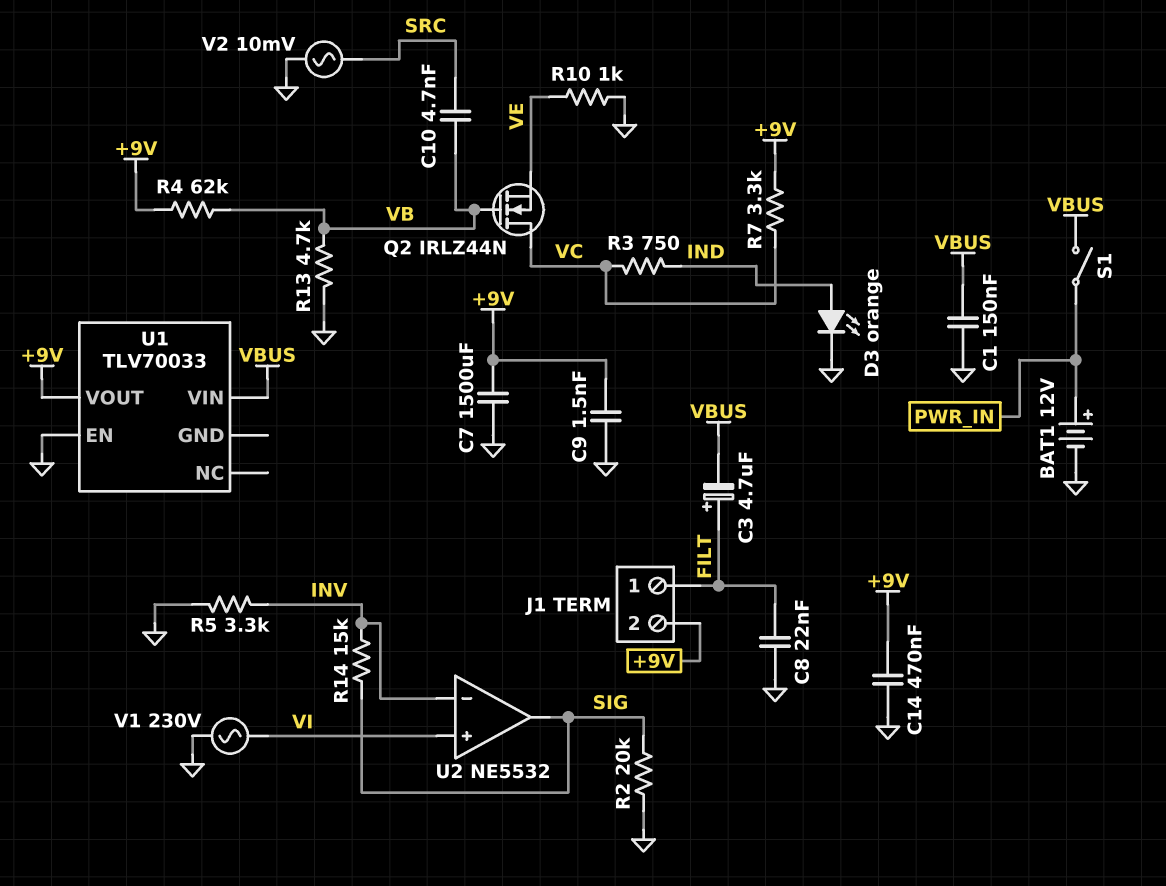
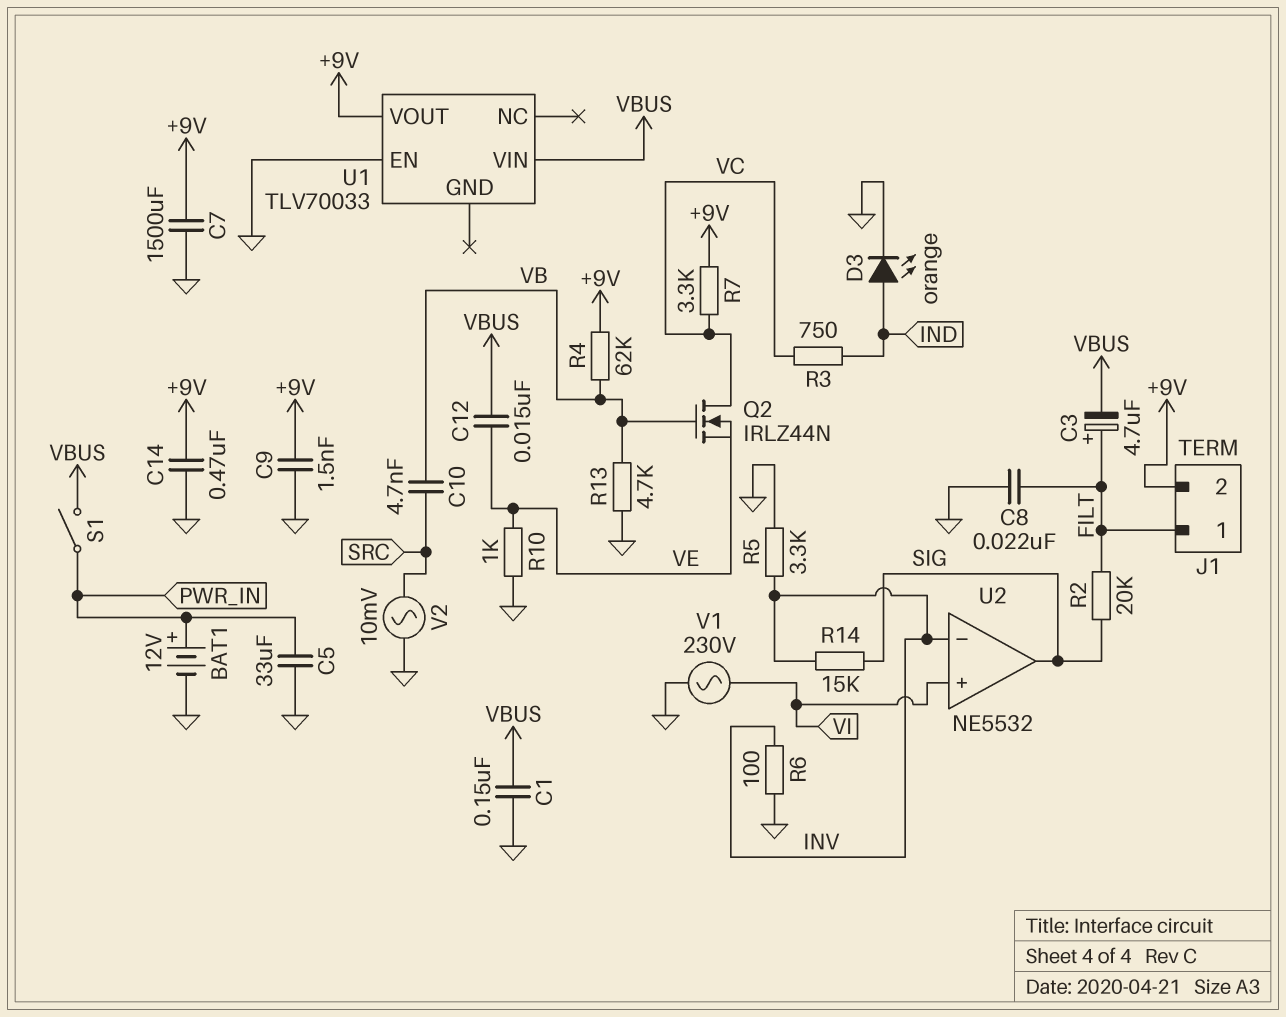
C5: none -> 33uF (GND, PWR_IN)
C12: none -> 15nF (VBUS, VE)
R2: 20k (GND, SIG) -> 20k (FILT, SIG)
R6: none -> 100 (GND, INV)

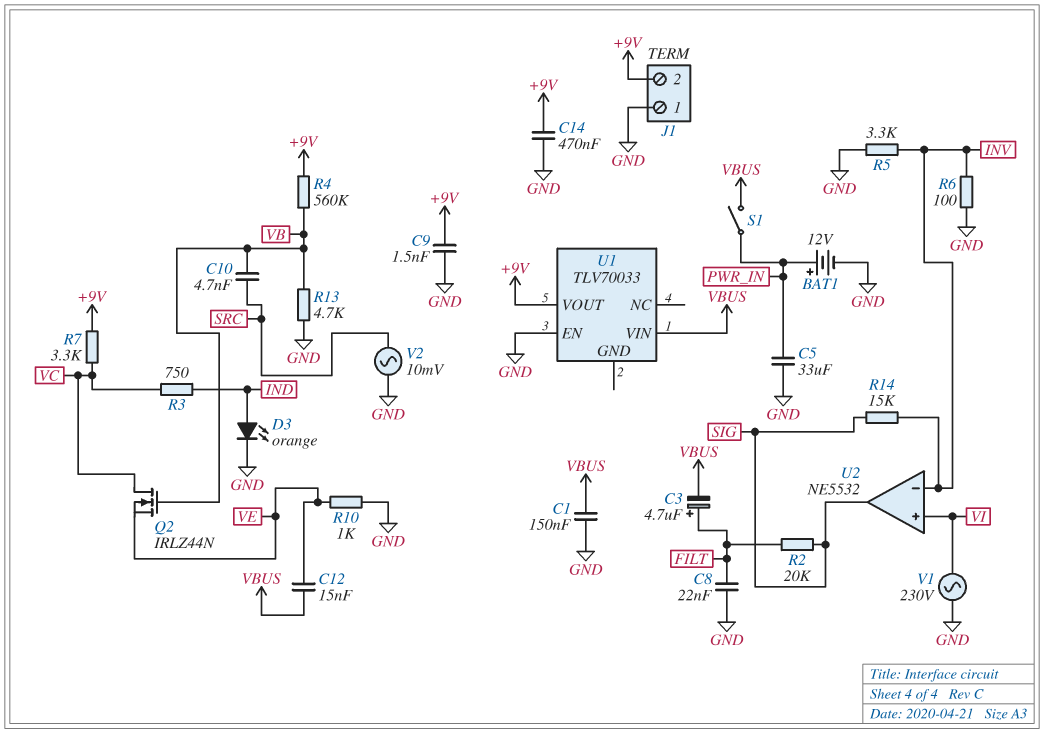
C7: 1500uF (+9V, GND) -> none
J1 pin 1: FILT -> GND
R4: 62k (+9V, VB) -> 560k (+9V, VB)

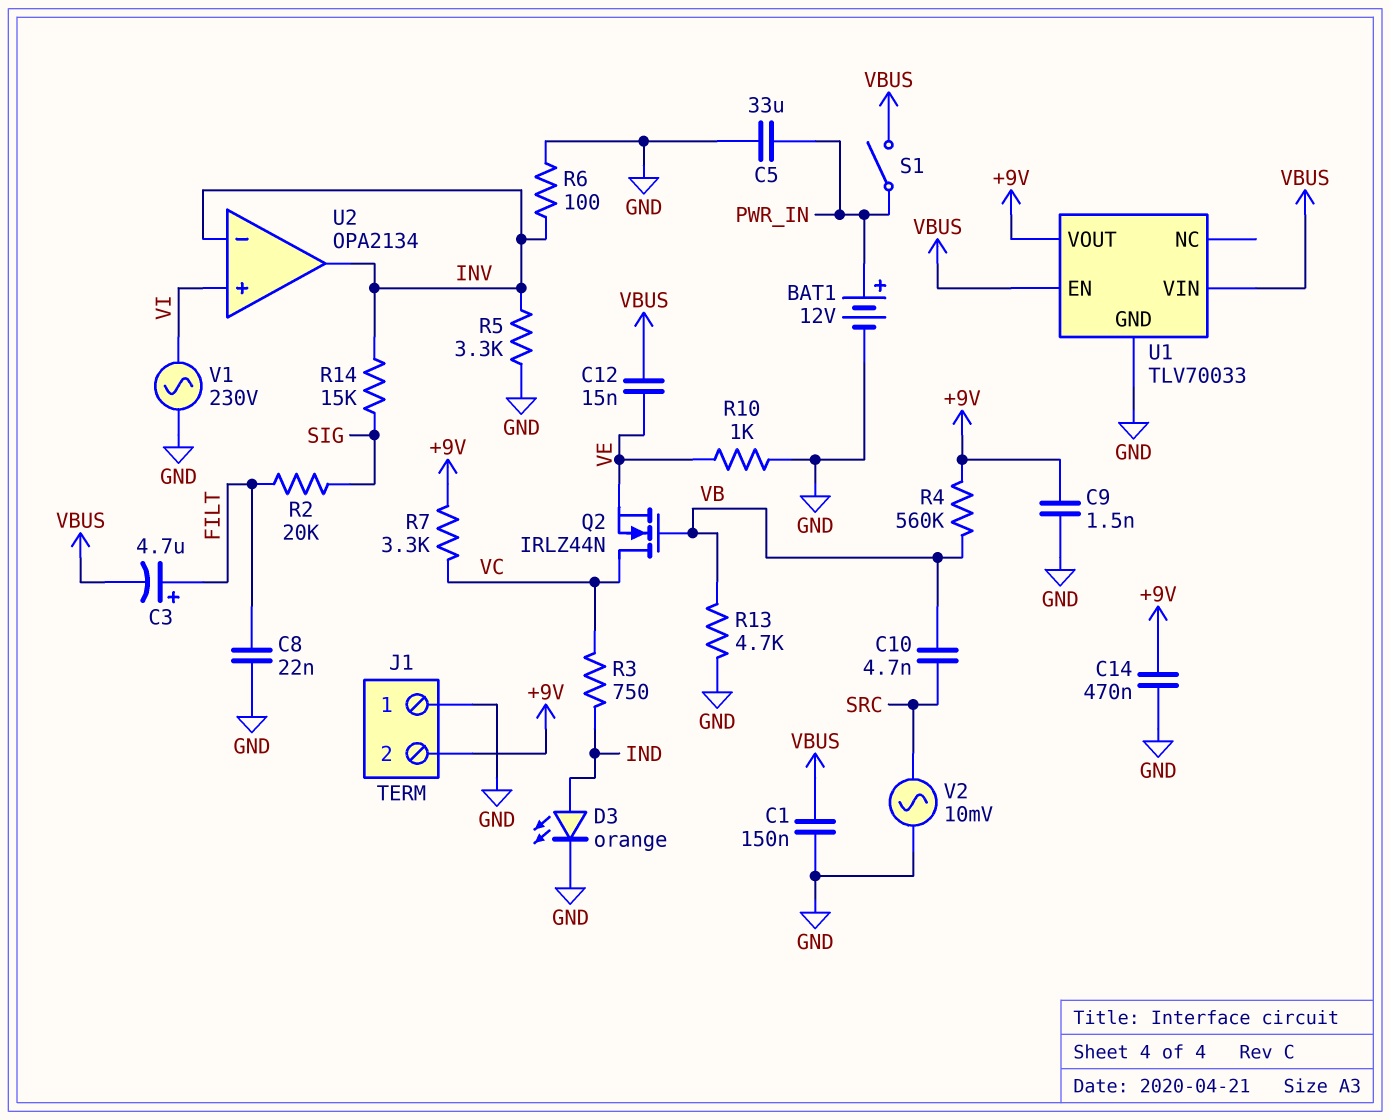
U1 pin EN: GND -> VBUS
U1 pin GND: none -> GND
U2: NE5532 -> OPA2134
U2 pin out: SIG -> INV

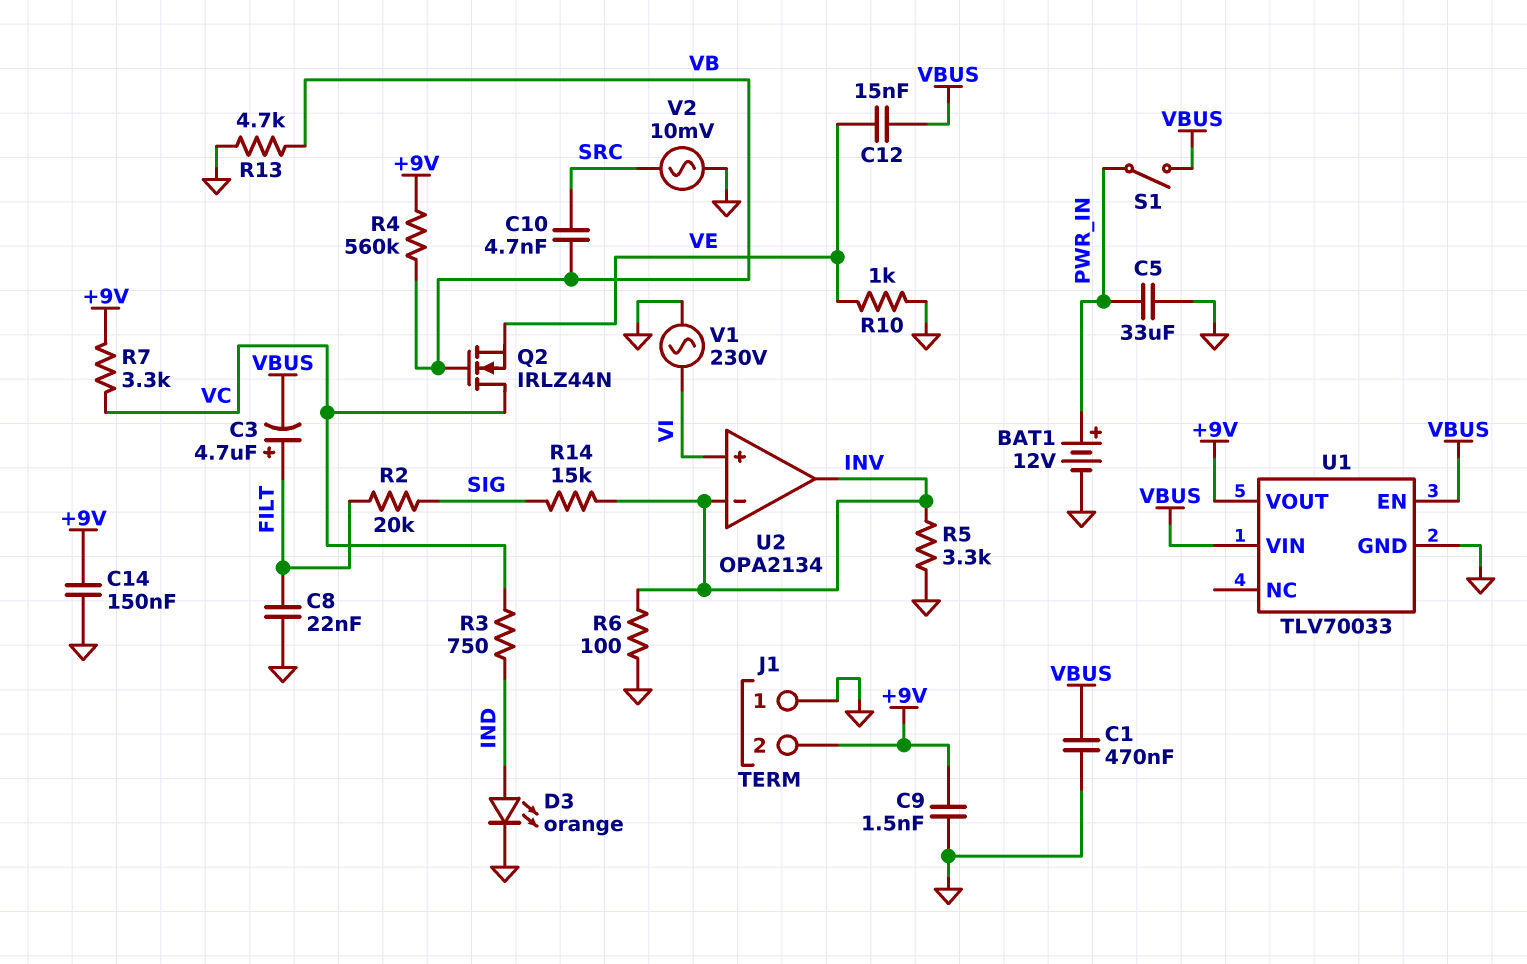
C1: 150nF (GND, VBUS) -> 470nF (GND, VBUS)
C14: 470nF (+9V, GND) -> 150nF (+9V, GND)

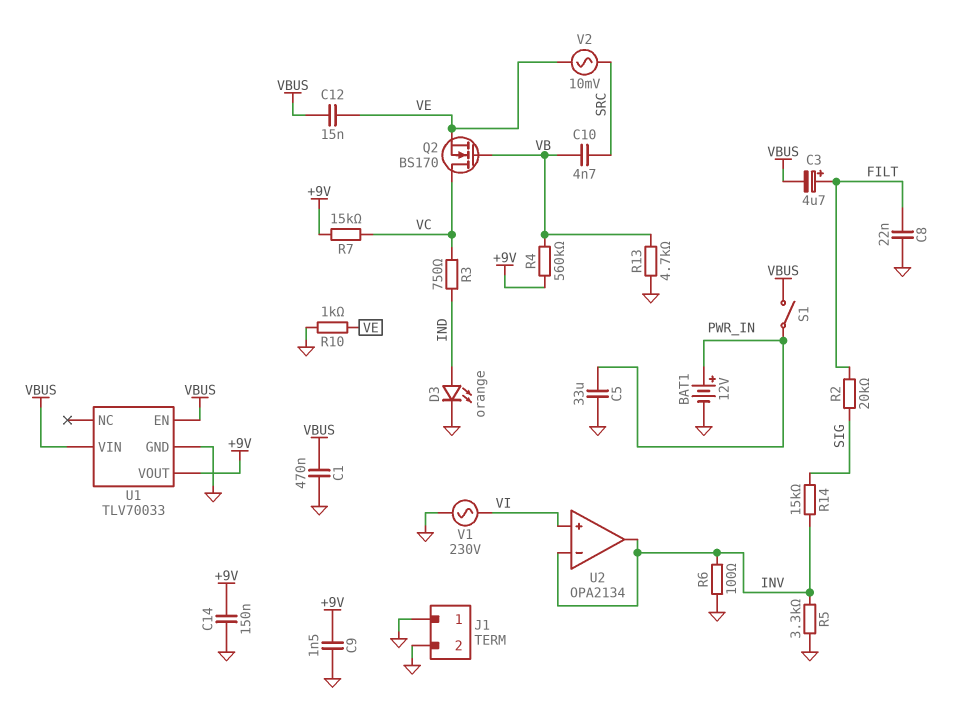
J1 pin 2: +9V -> GND
Q2: NMOS IRLZ44N (G VB, D VC, S VE) -> NMOS BS170 (G VB, D VC, S VE)
R7: 3.3k (+9V, VC) -> 15k (+9V, VC)
V2: AC 10mV (GND, SRC) -> AC 10mV (SRC, VE)

